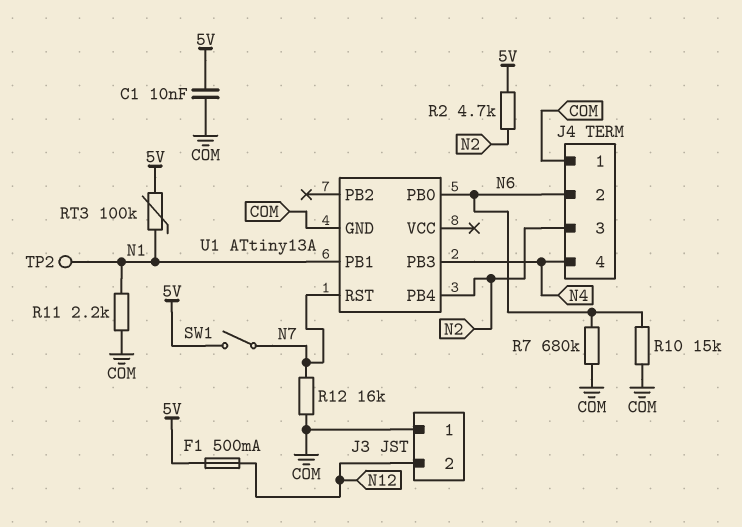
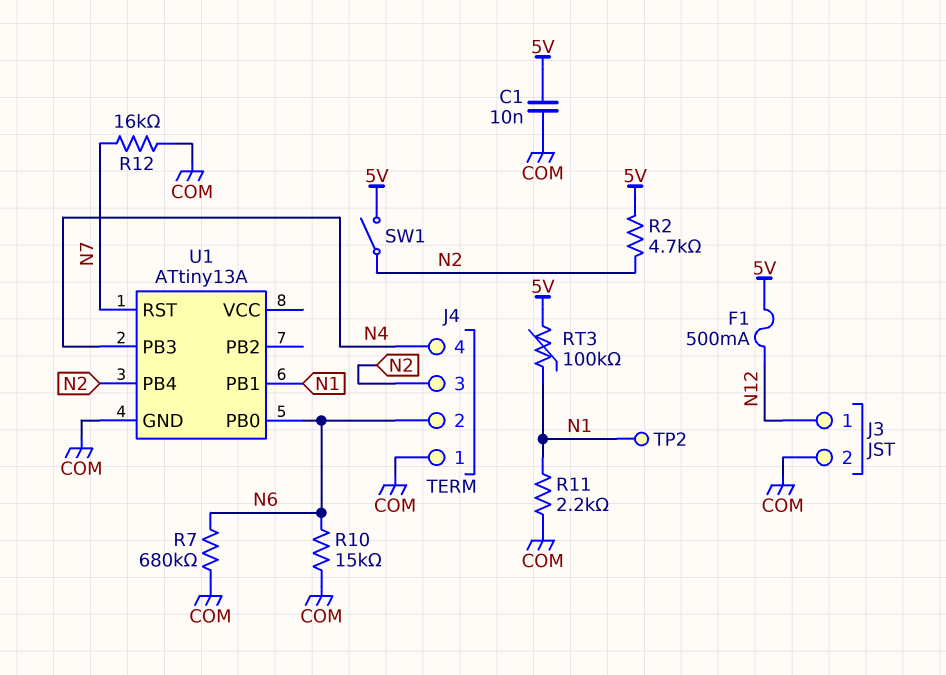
J3 pin 1: COM -> N12
J3 pin 2: N12 -> COM
SW1: switch (5V, N7) -> switch (5V, N2)

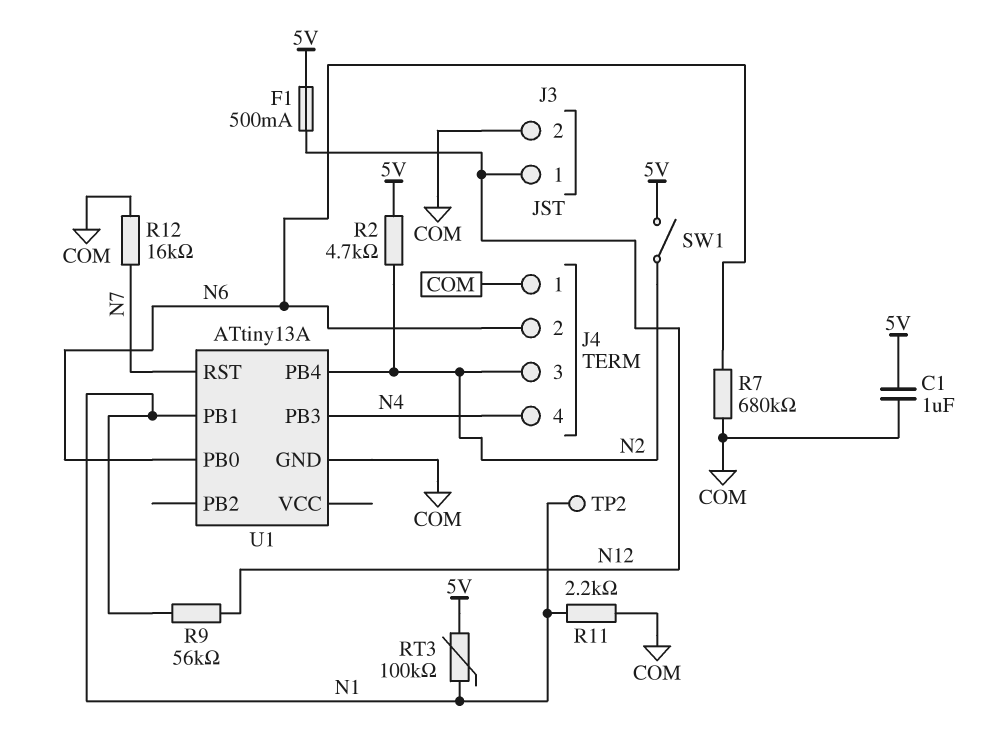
C1: 10nF (5V, COM) -> 1uF (5V, COM)
R9: none -> 56k (N1, N12)
R10: 15k (COM, N6) -> none

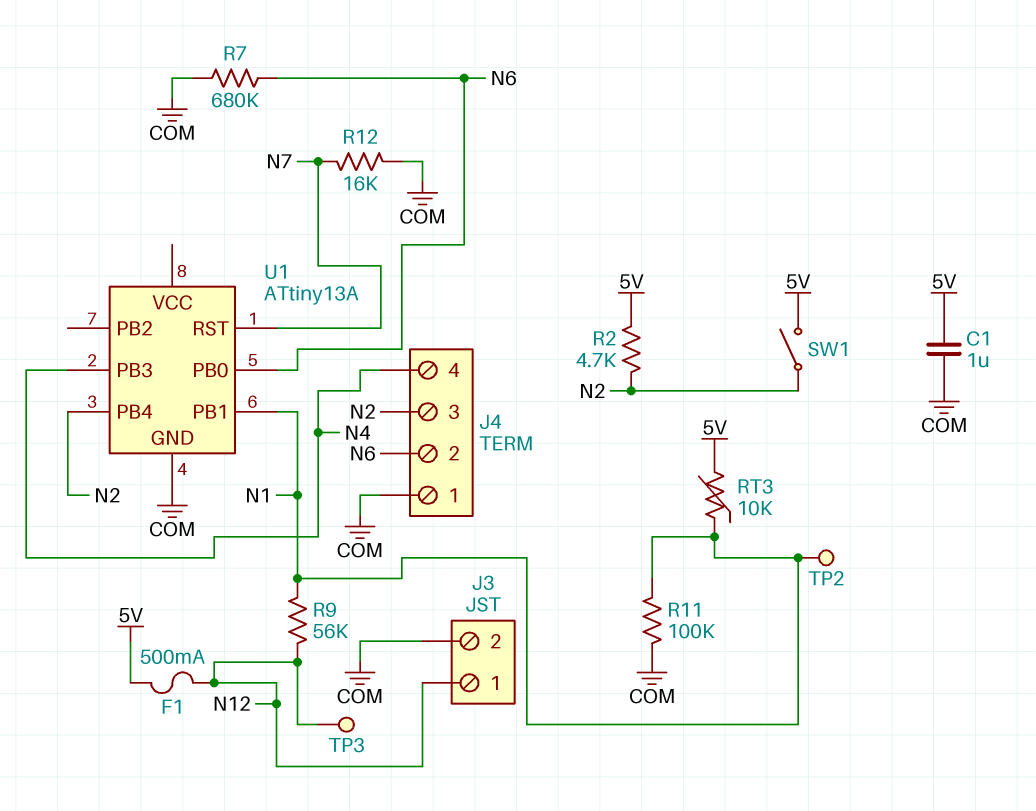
R11: 2.2k (COM, N1) -> 100k (COM, N1)
RT3: 100k (5V, N1) -> 10k (5V, N1)
TP3: none -> test point (N12)

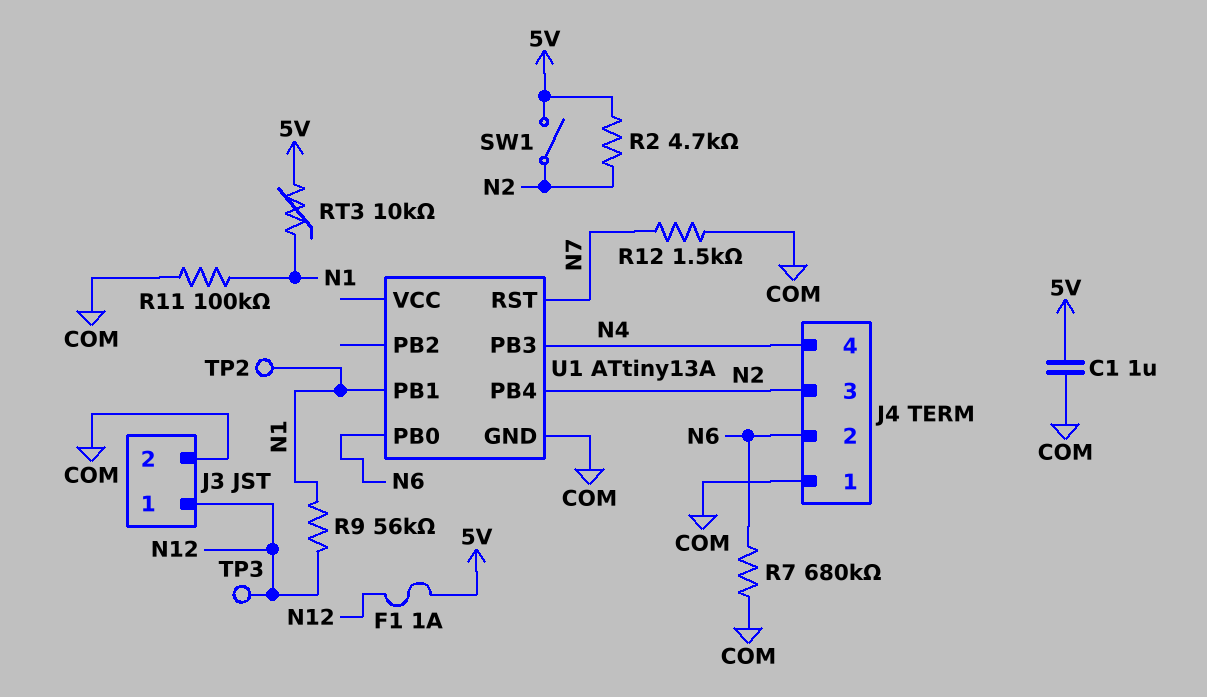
F1: 500mA (5V, N12) -> 1A (5V, N12)
R12: 16k (COM, N7) -> 1.5k (COM, N7)

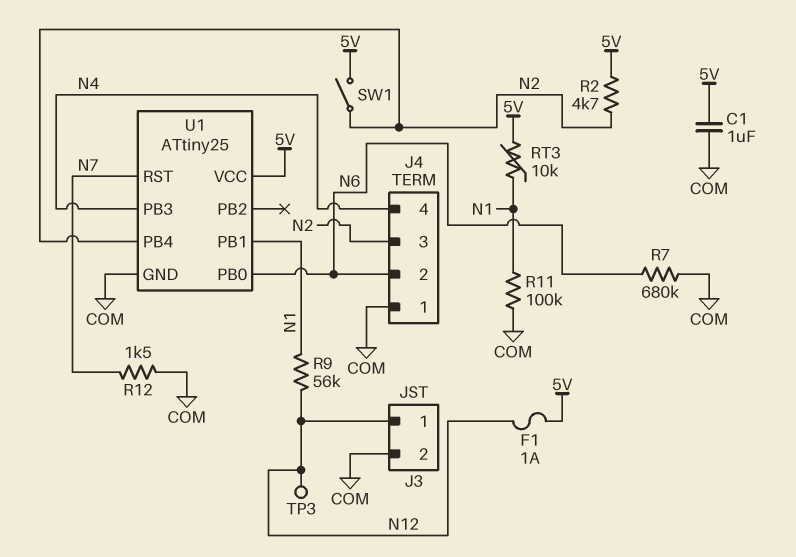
TP2: test point (N1) -> none
U1: ATtiny13A -> ATtiny25
U1 pin VCC: none -> 5V

